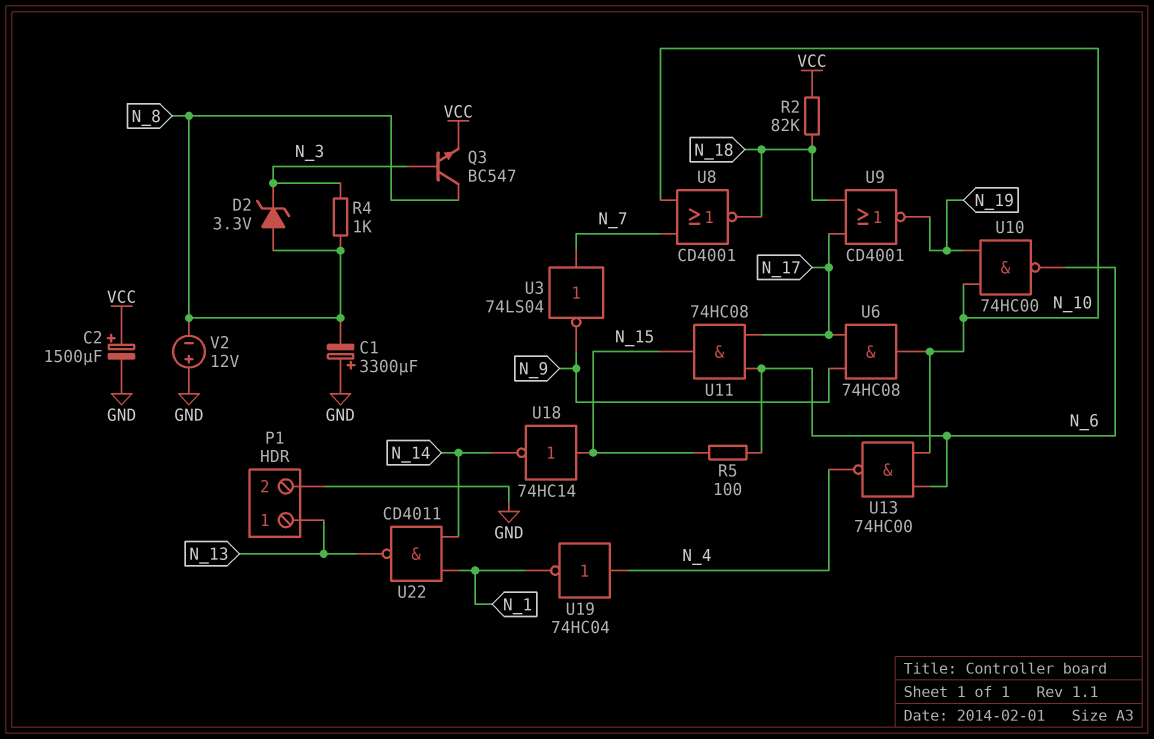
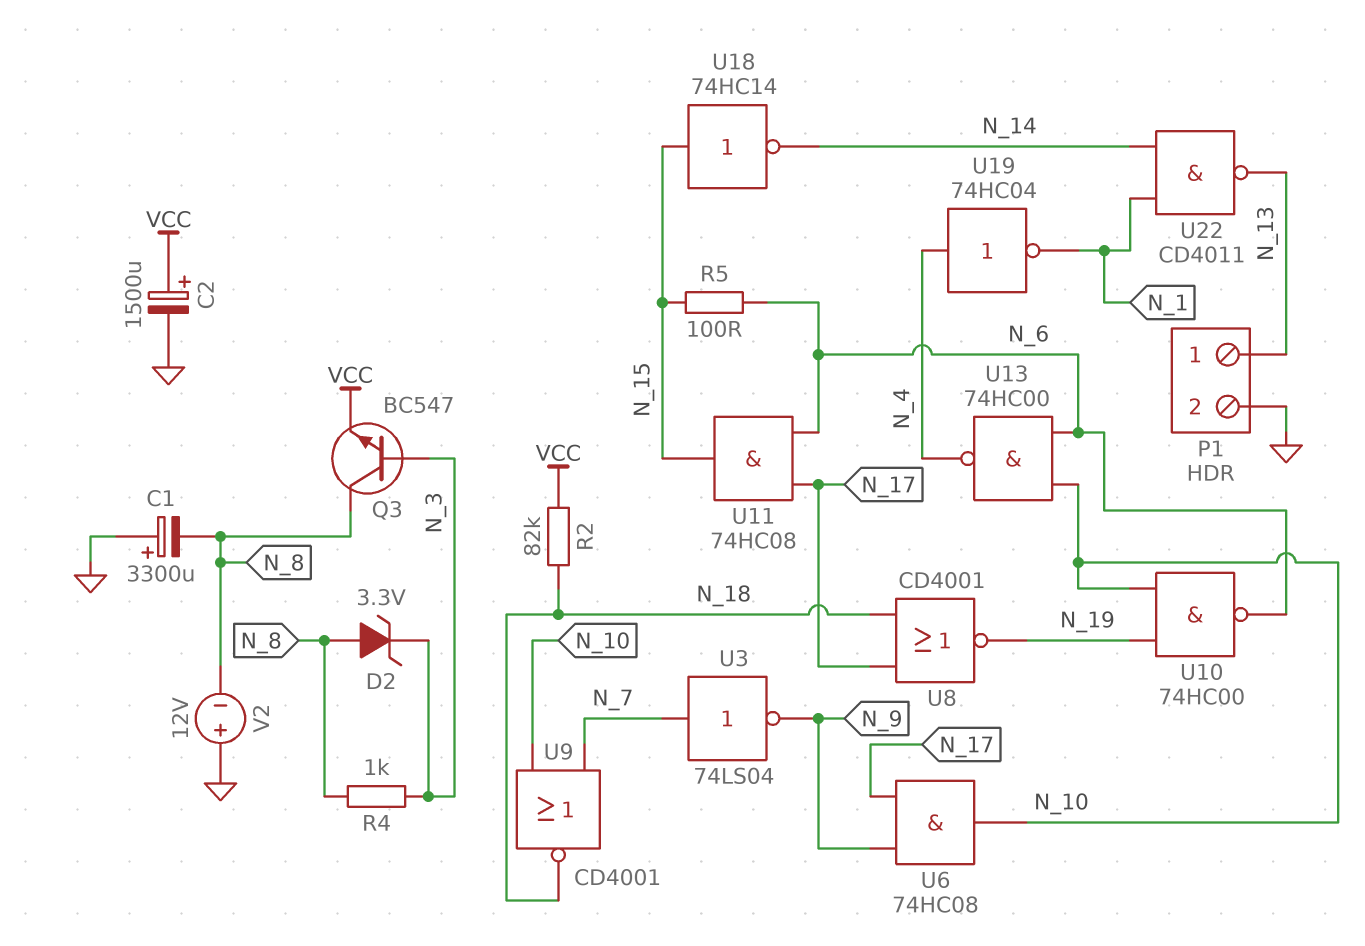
U8: NOR CD4001 (in N_7, in N_10, out N_18) -> NOR CD4001 (in N_17, in N_18, out N_19)
U9: NOR CD4001 (in N_17, in N_18, out N_19) -> NOR CD4001 (in N_7, in N_10, out N_18)

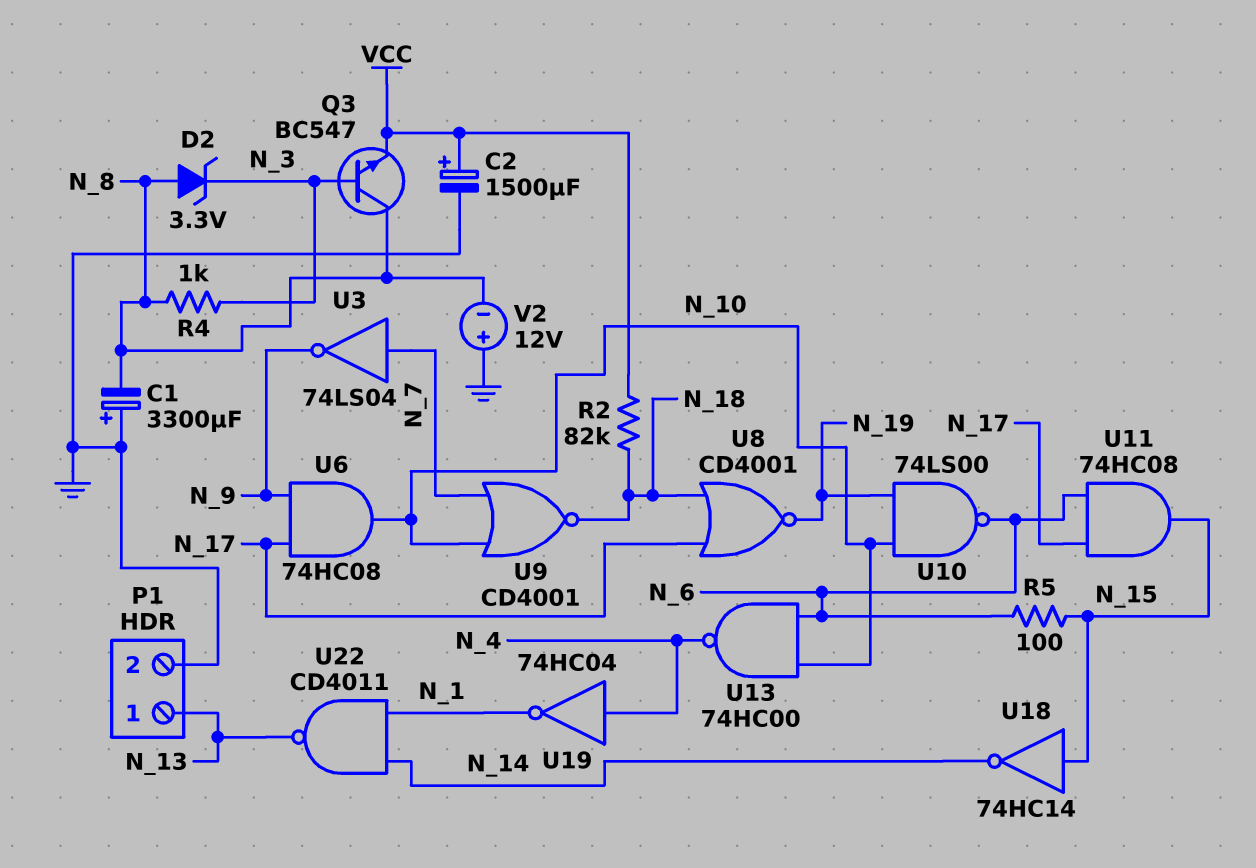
U10: NAND 74HC00 (in N_10, in N_19, out N_6) -> NAND 74LS00 (in N_10, in N_19, out N_6)

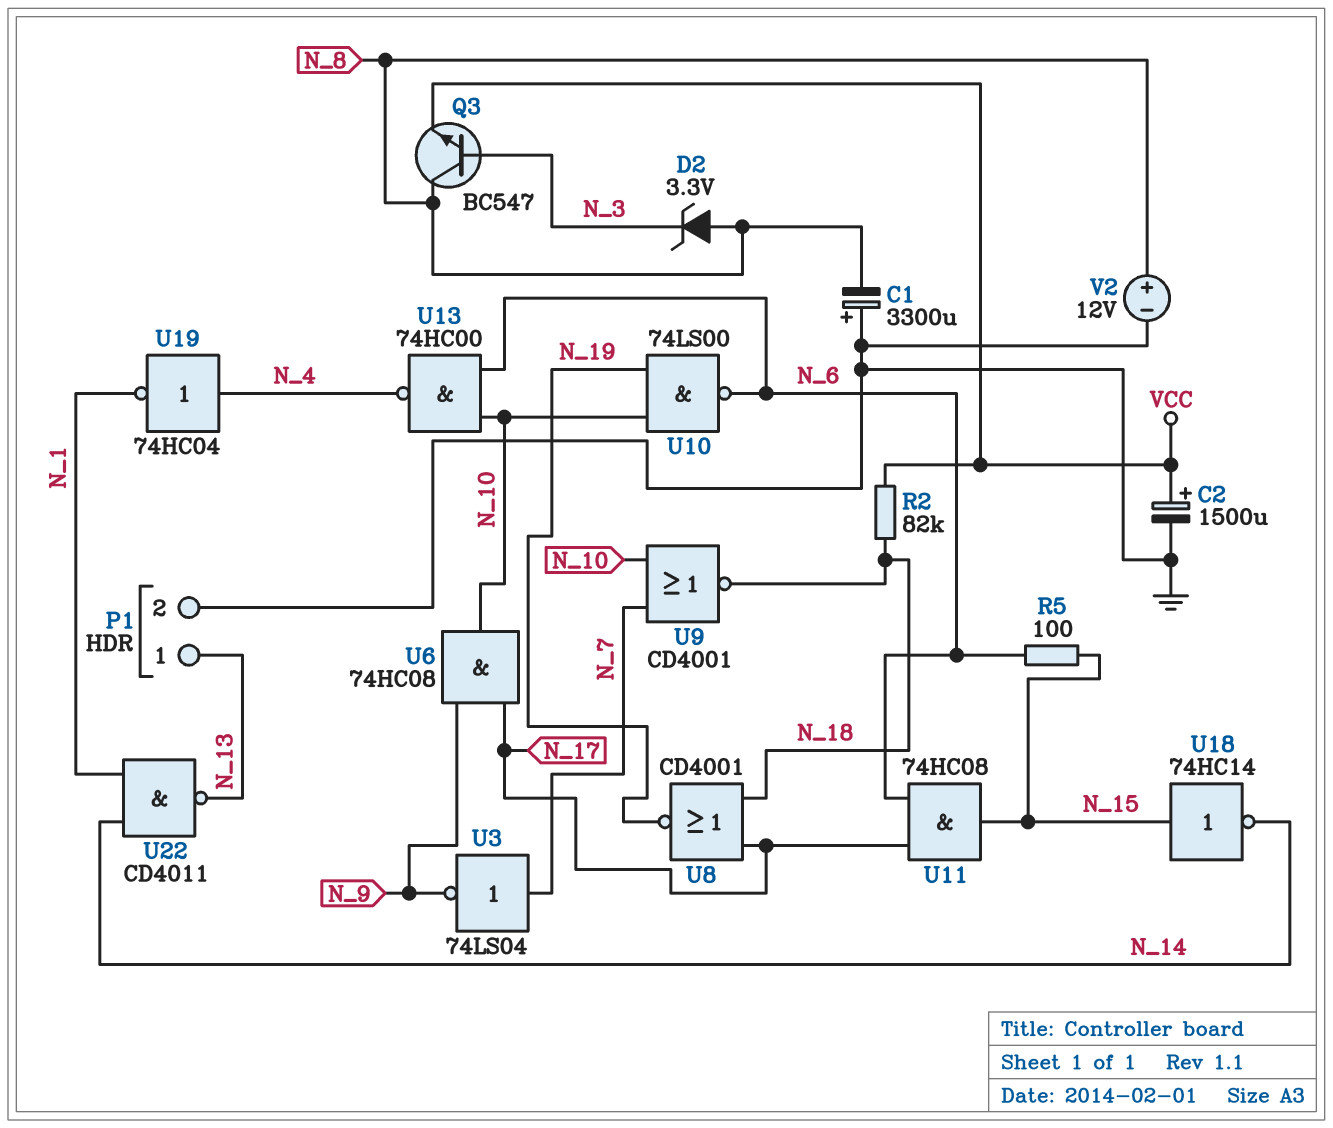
R4: 1k (N_3, N_8) -> none
V2: 12V (plus GND, minus N_8) -> 12V (plus N_8, minus GND)

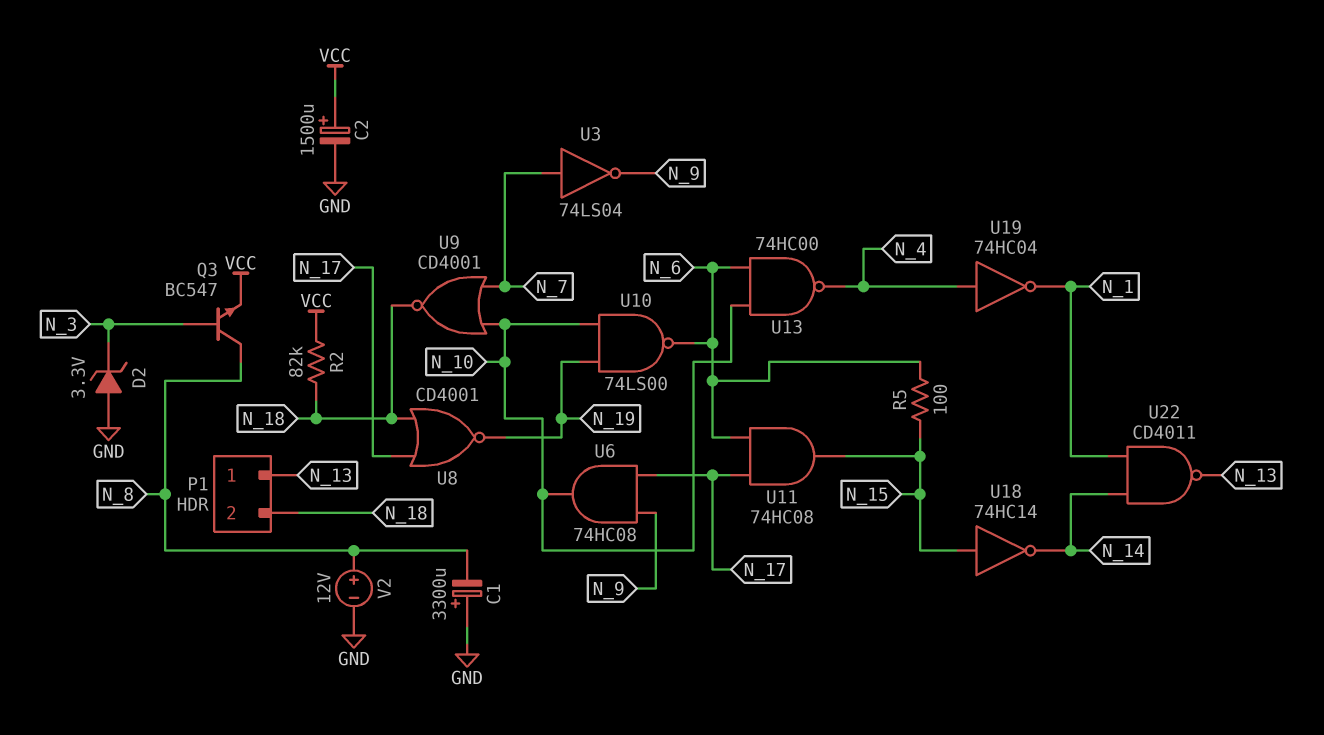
D2: zener 3.3V (A N_8, K N_3) -> zener 3.3V (A GND, K N_3)
P1 pin 2: GND -> N_18

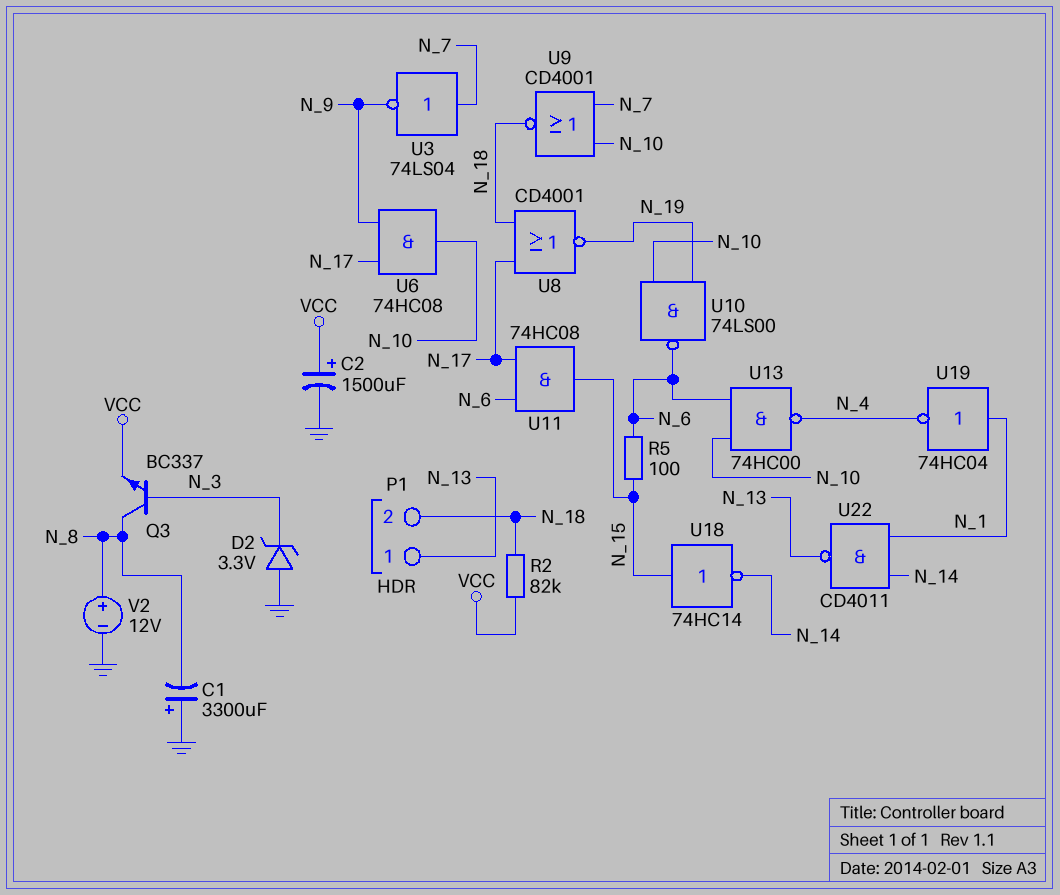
Q3: NPN BC547 (B N_3, C N_8, E VCC) -> NPN BC337 (B N_3, C N_8, E VCC)
U19: NOT 74HC04 (in N_4, out N_1) -> NOT 74HC04 (in N_1, out N_4)

